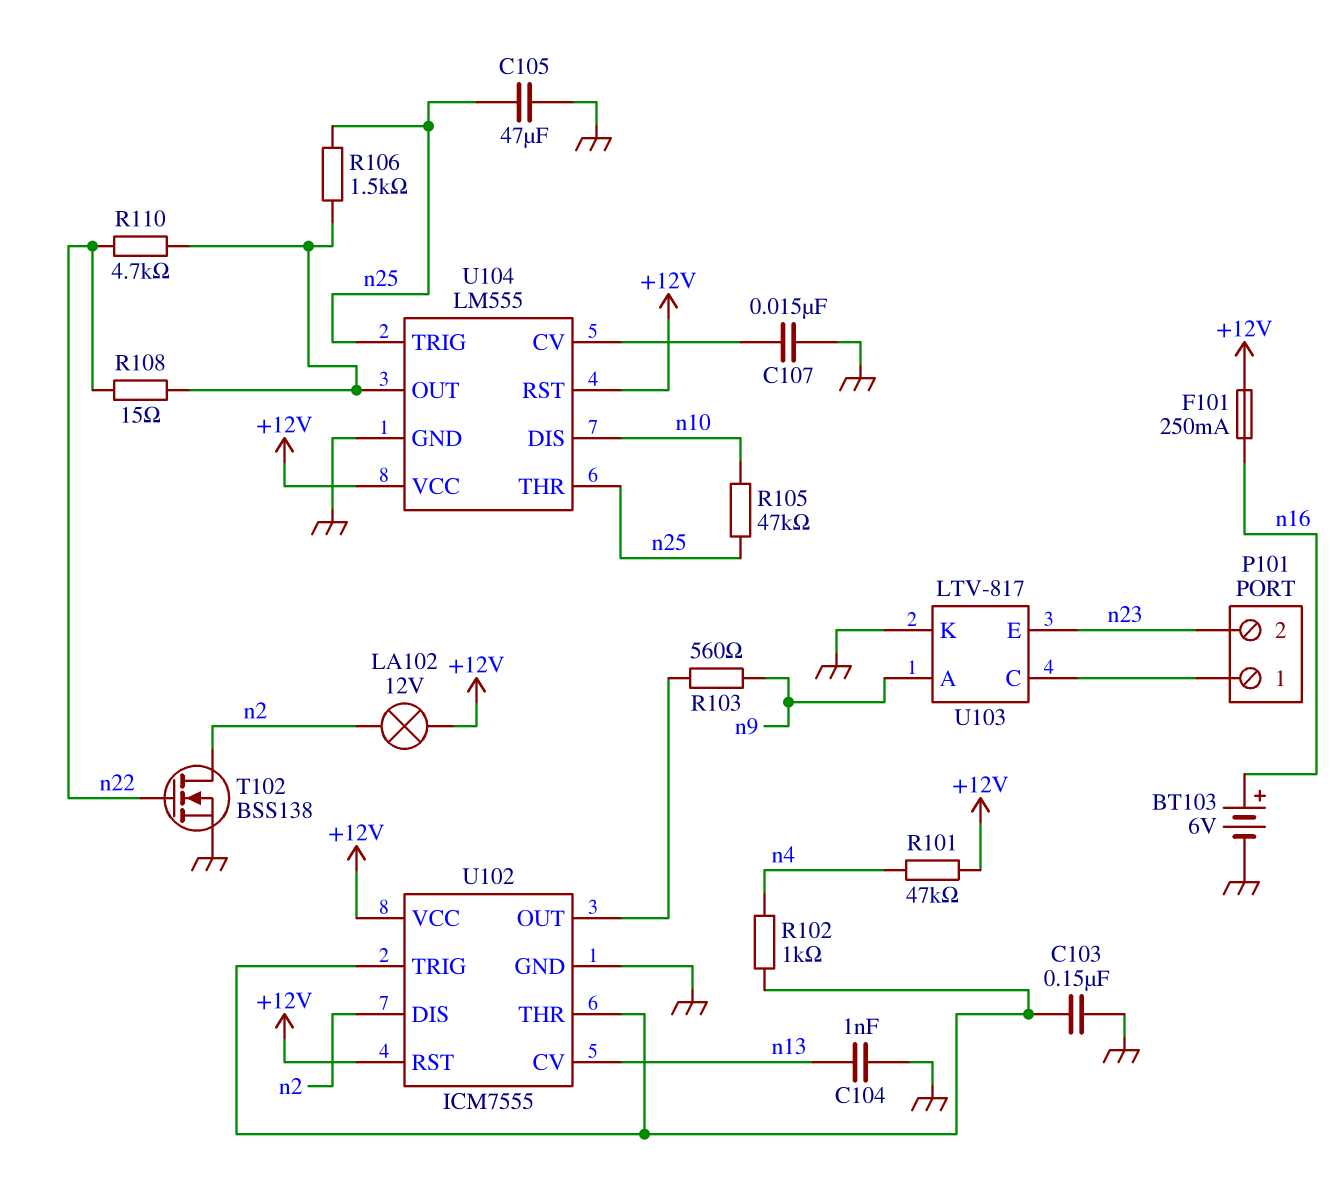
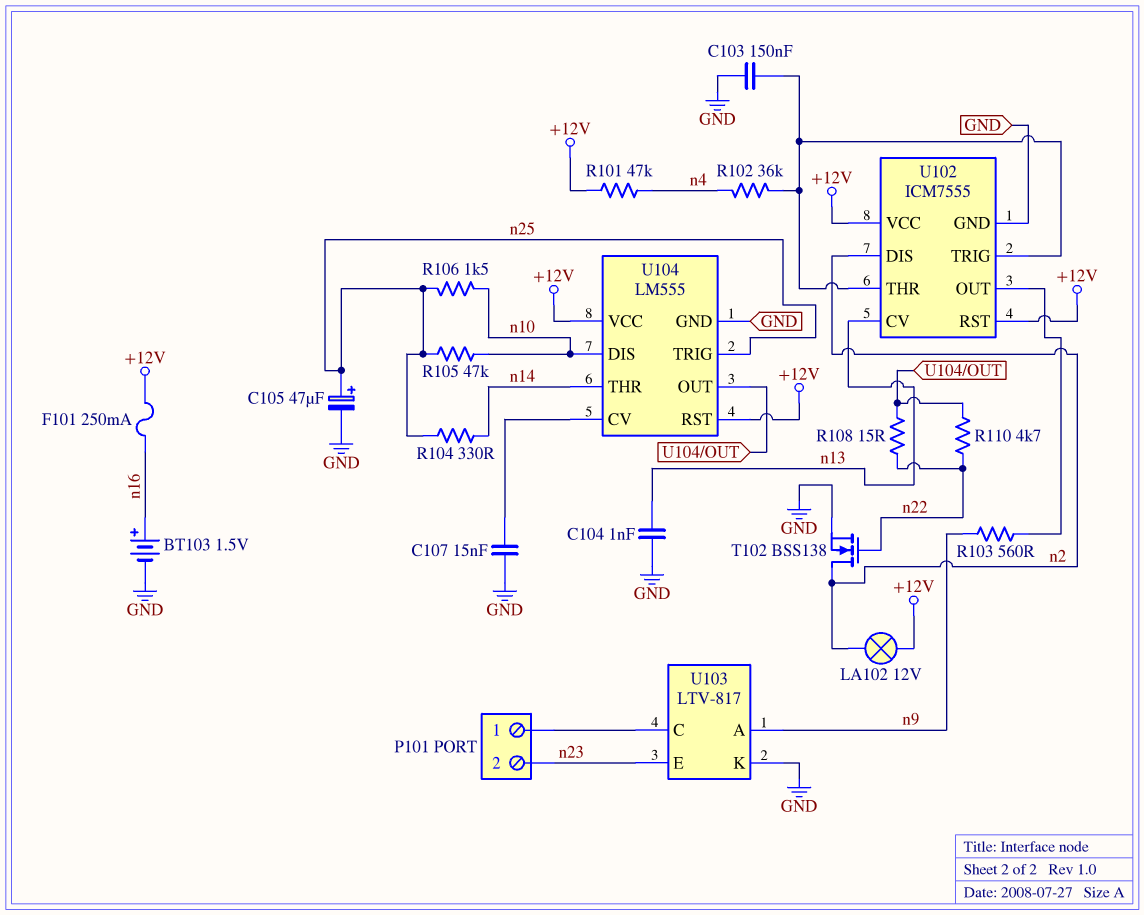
BT103: 6V (plus n16, minus GND) -> 1.5V (plus n16, minus GND)
C105: 47uF (GND, n25) -> 47uF (plus n25, minus GND)
R102: 1k (U102/THR, n4) -> 36k (U102/THR, n4)
R104: none -> 330 (n14, n25)
R106: 1.5k (U104/OUT, n25) -> 1.5k (n10, n25)
U104 pin THR: n25 -> n14

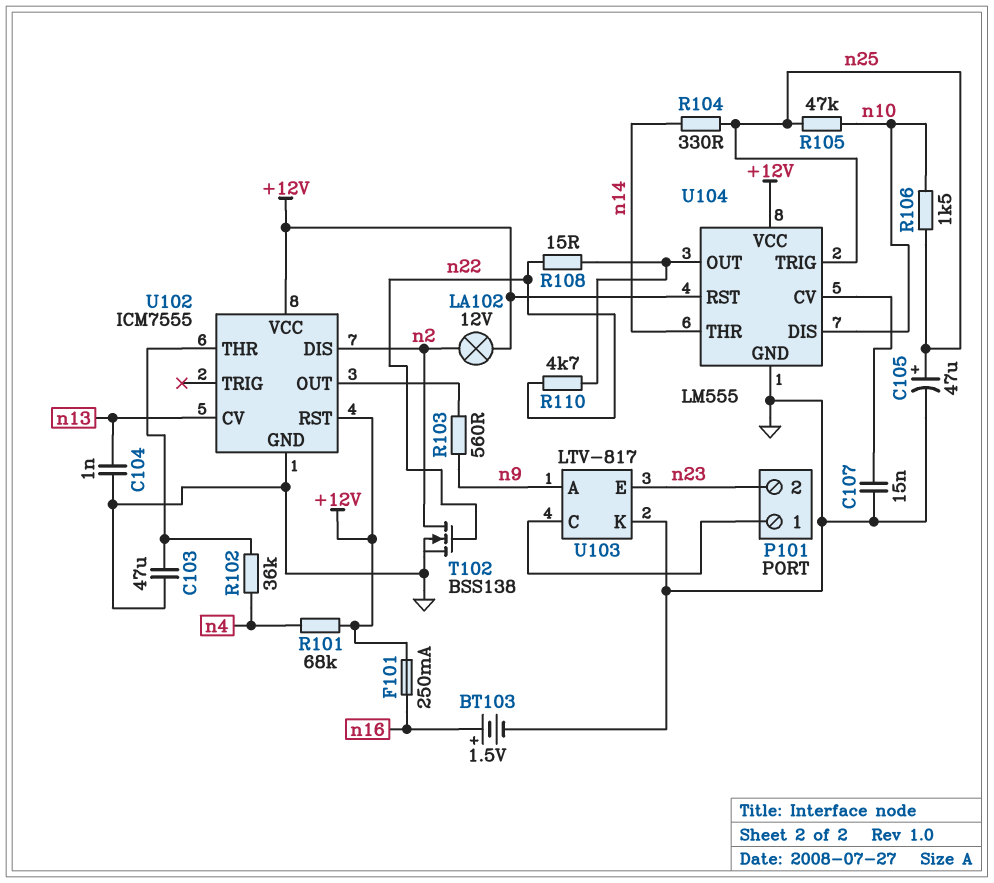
C103: 150nF (GND, U102/THR) -> 47uF (GND, U102/THR)
R101: 47k (+12V, n4) -> 68k (+12V, n4)
U102 pin TRIG: U102/THR -> none

